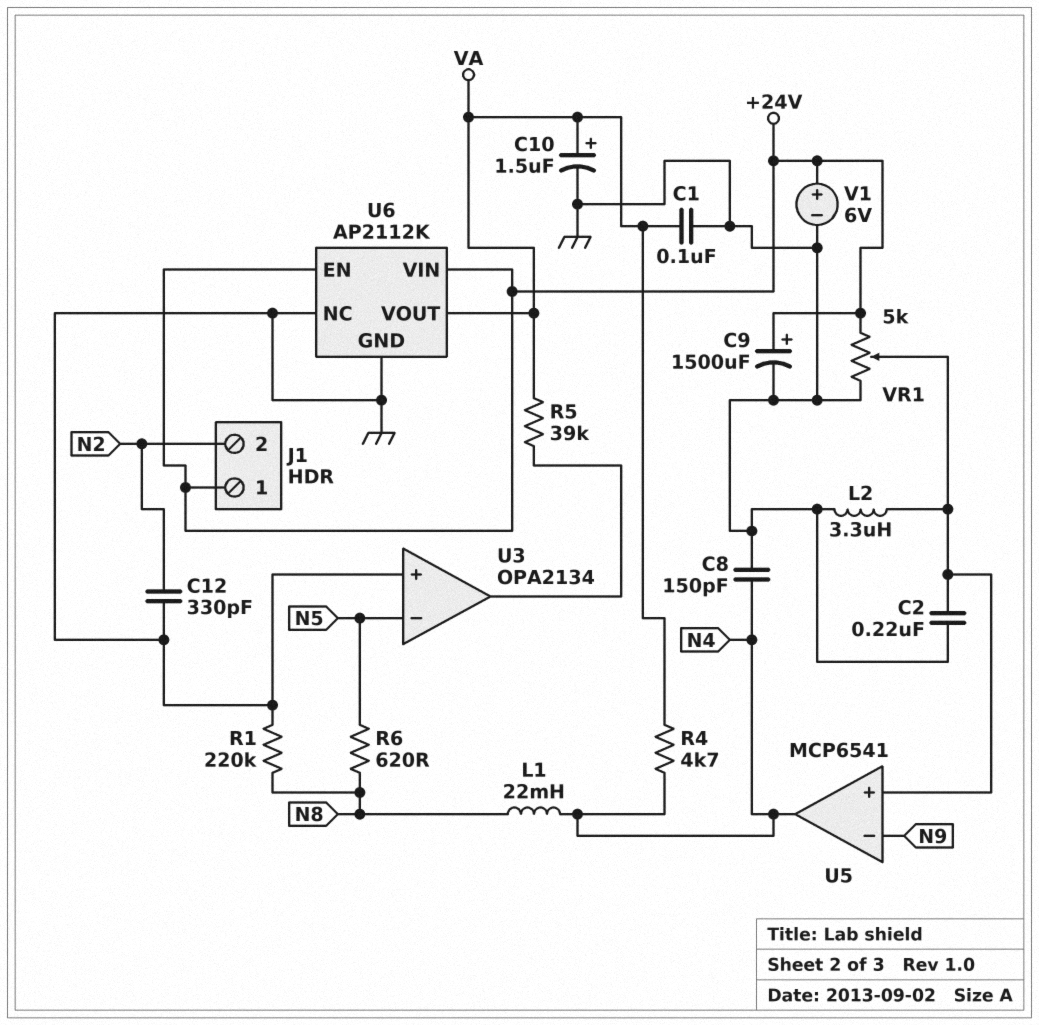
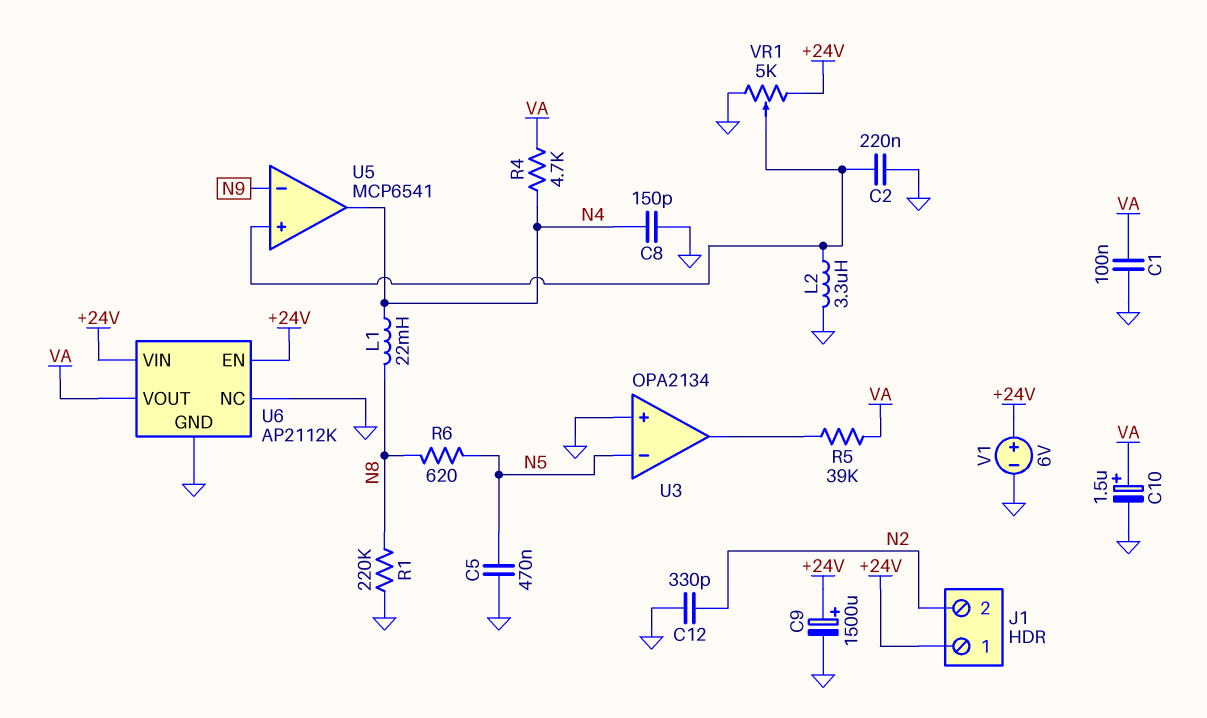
C5: none -> 470nF (GND, N5)

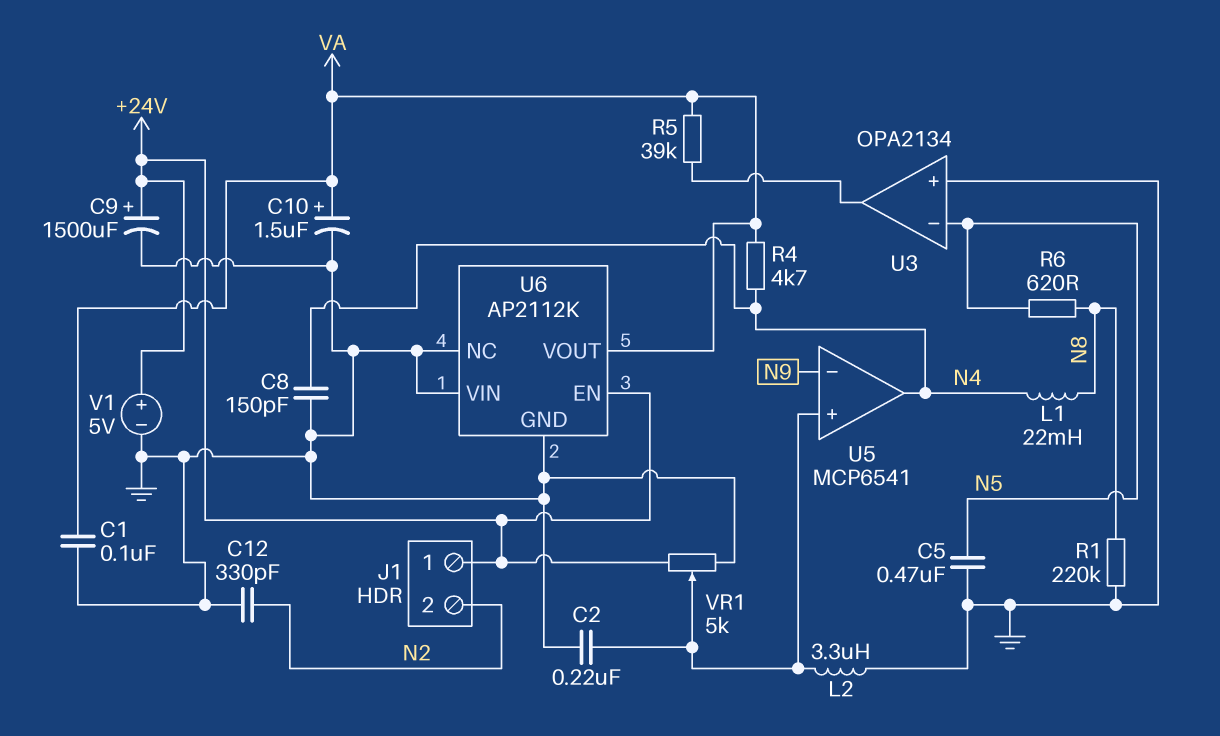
U6 pin VIN: +24V -> GND
V1: 6V (plus +24V, minus GND) -> 5V (plus +24V, minus GND)

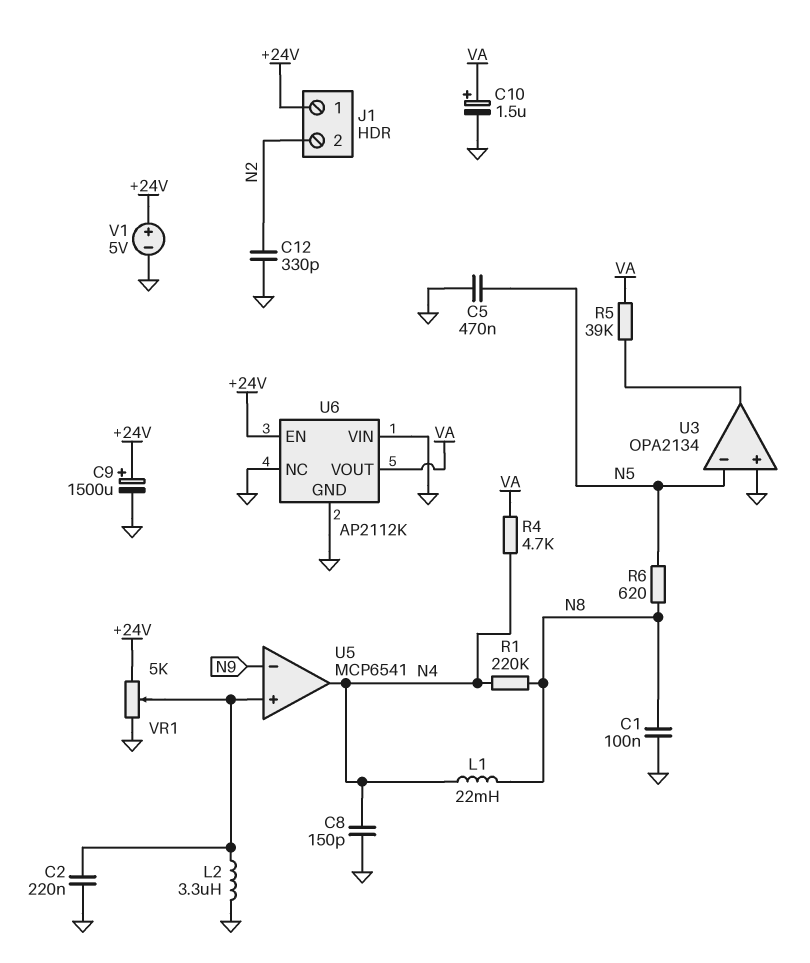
C1: 100nF (GND, VA) -> 100nF (GND, N8)
R1: 220k (GND, N8) -> 220k (N4, N8)

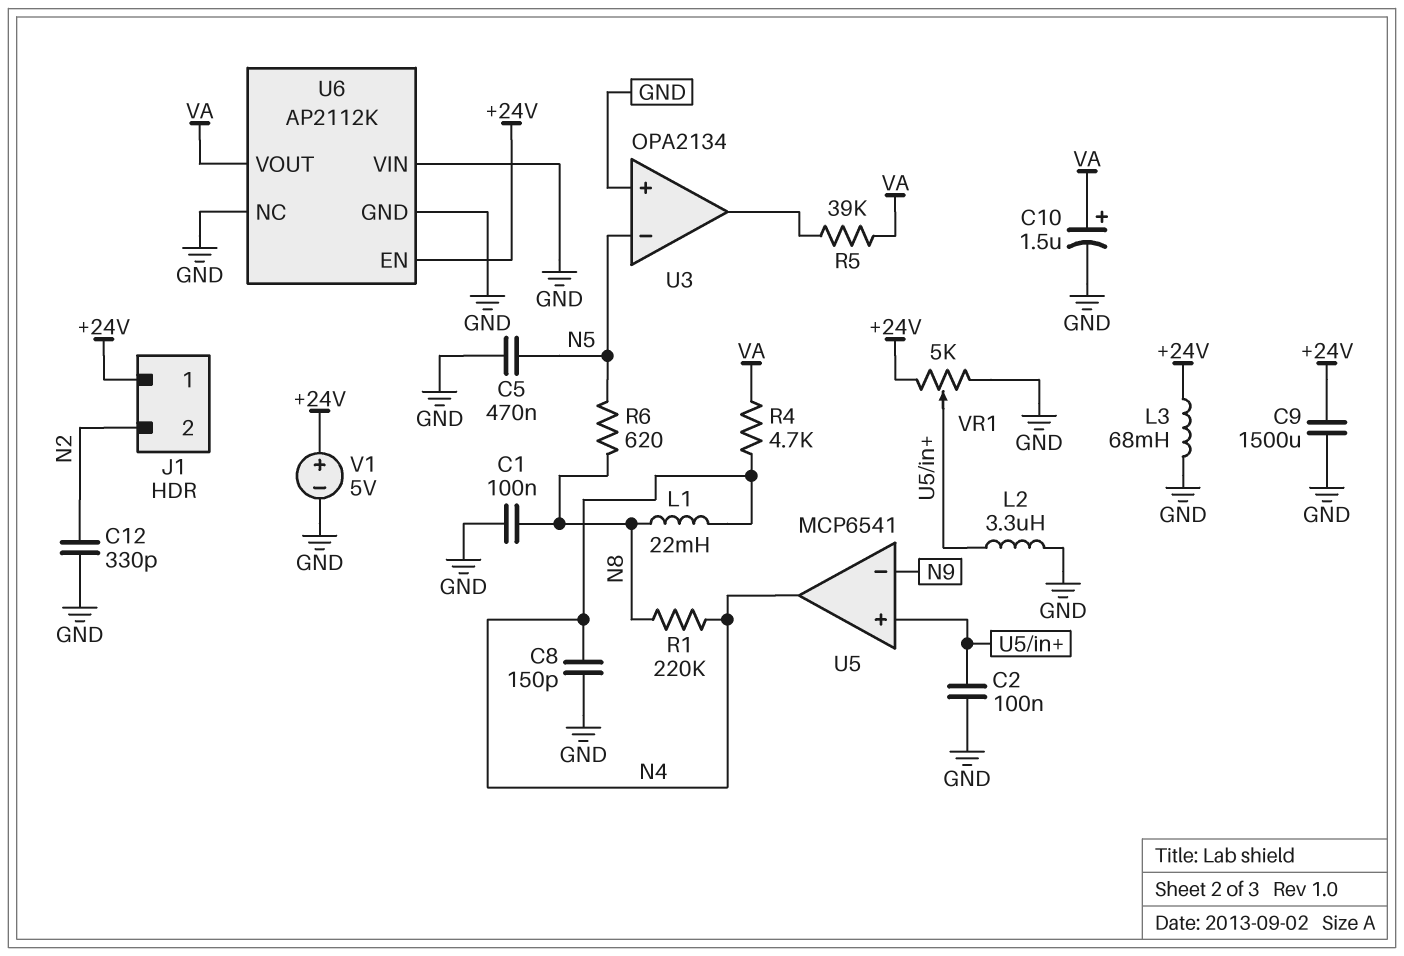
C2: 220nF (GND, U5/in+) -> 100nF (GND, U5/in+)
C9: 1500uF (plus +24V, minus GND) -> 1500uF (+24V, GND)
L3: none -> 68mH (+24V, GND)

